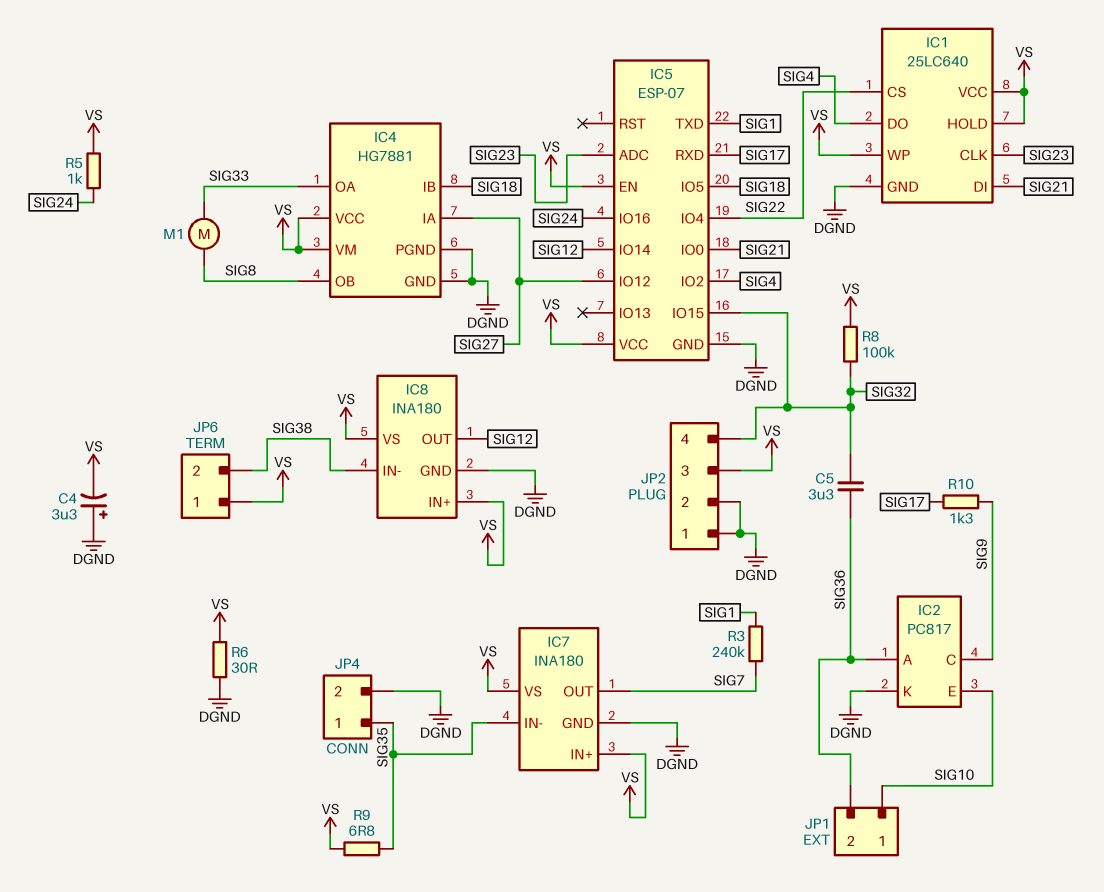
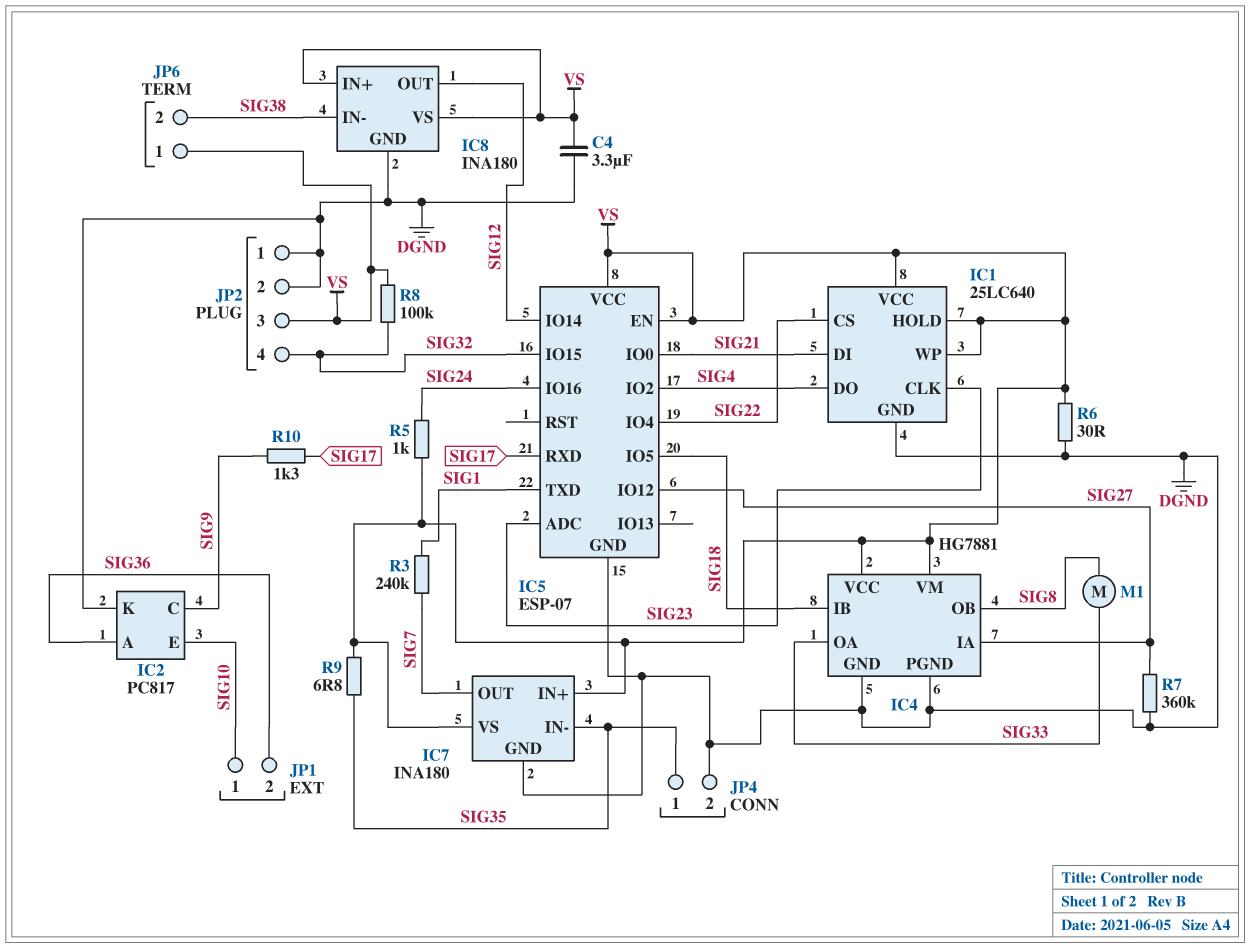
C4: 3.3uF (plus DGND, minus VS) -> 3.3uF (DGND, VS)
C5: 3.3uF (SIG32, SIG36) -> none
R7: none -> 360k (DGND, SIG27)

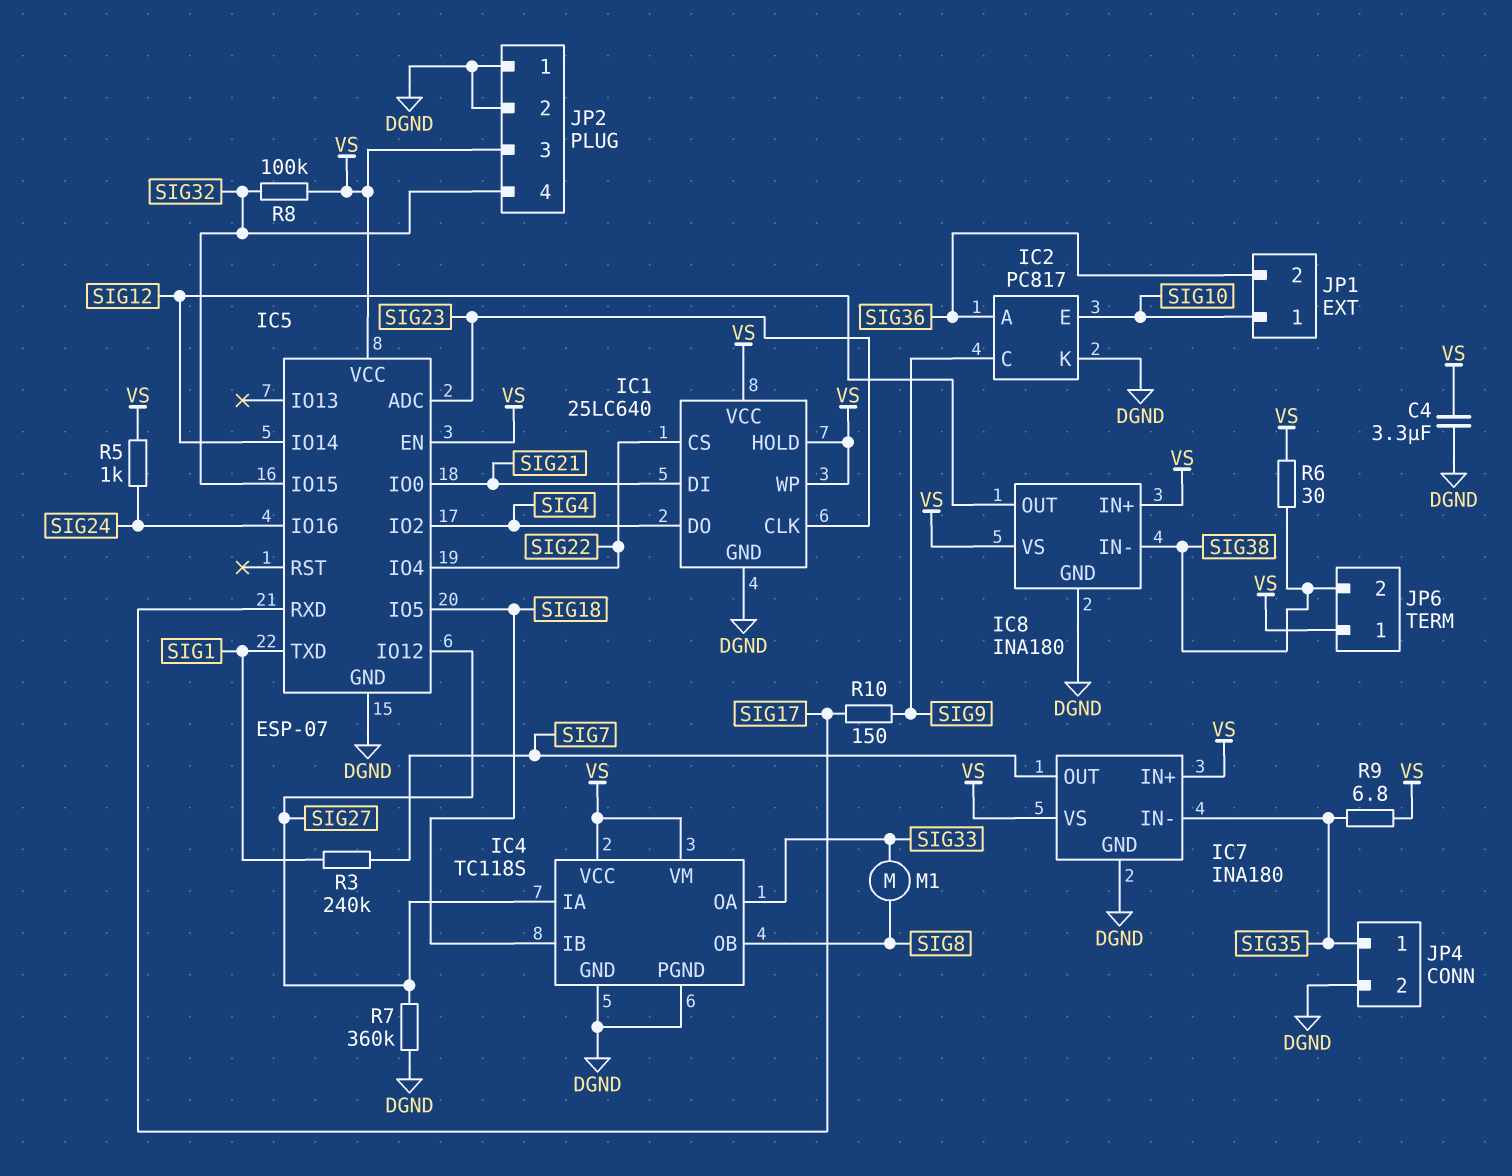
IC4: HG7881 -> TC118S
R6: 30 (DGND, VS) -> 30 (SIG38, VS)
R10: 1.3k (SIG9, SIG17) -> 150 (SIG9, SIG17)

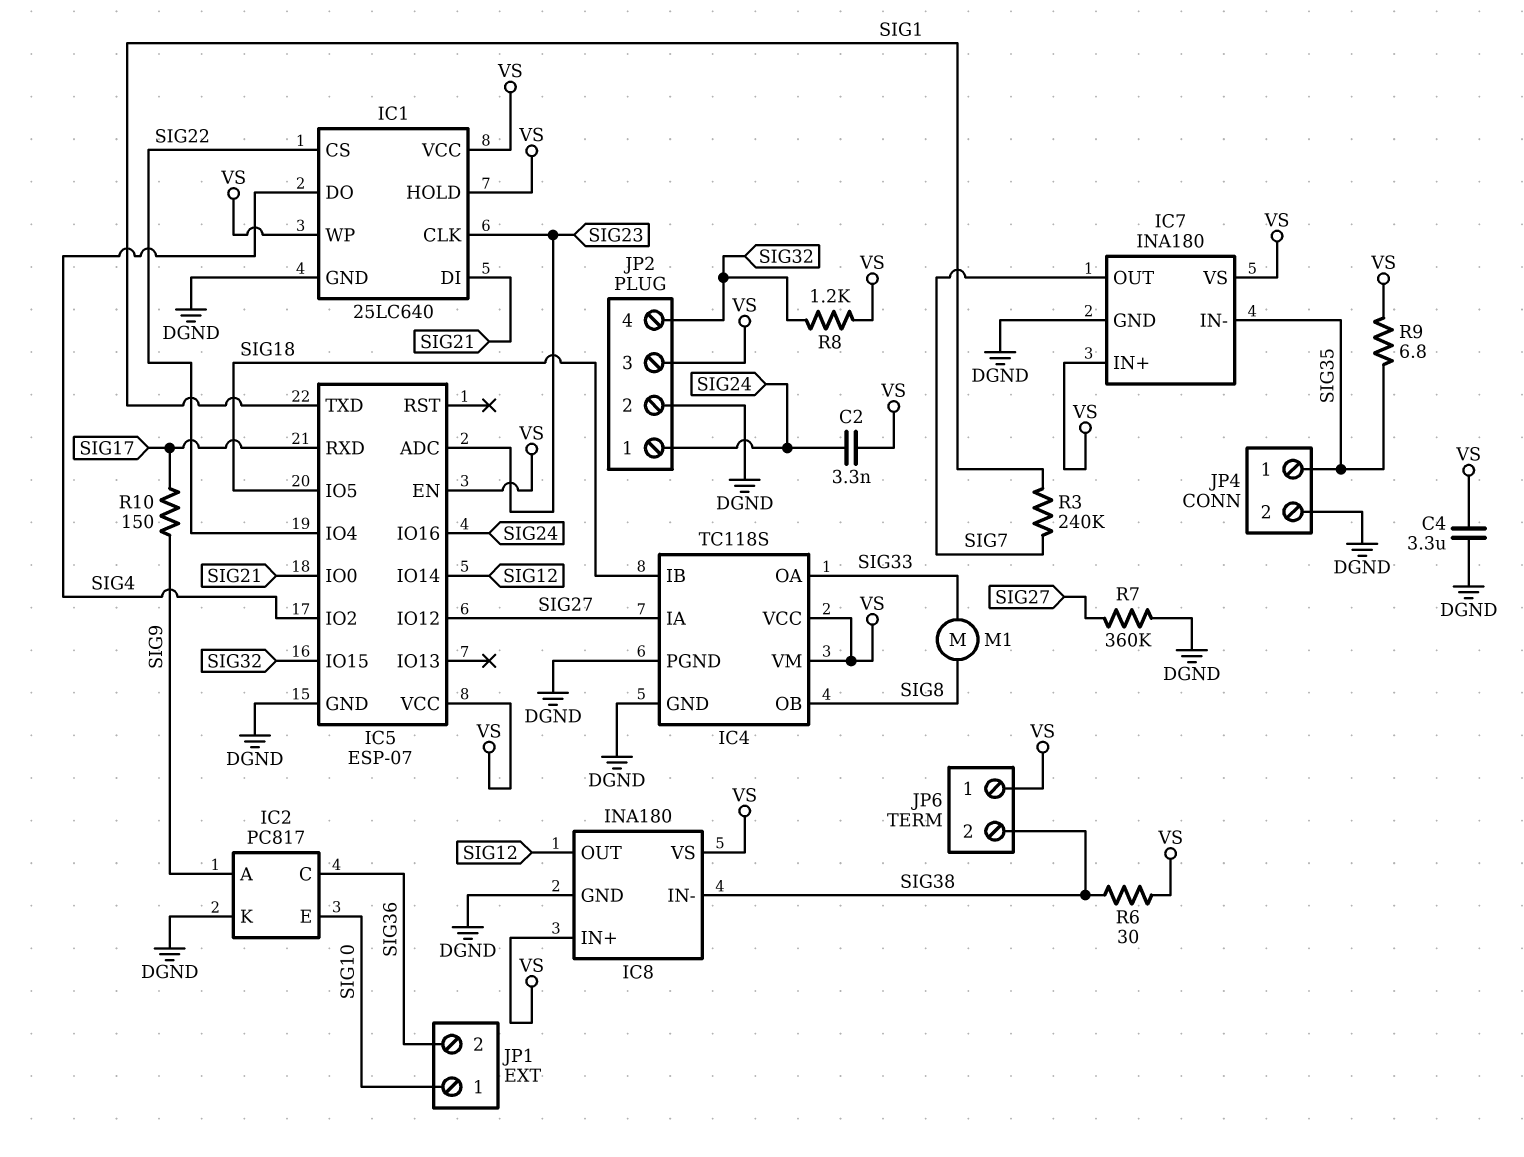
C2: none -> 3.3nF (SIG24, VS)
IC2 pin A: SIG36 -> SIG9
IC2 pin C: SIG9 -> SIG36
JP2 pin 1: DGND -> SIG24
R5: 1k (SIG24, VS) -> none
R8: 100k (SIG32, VS) -> 1.2k (SIG32, VS)

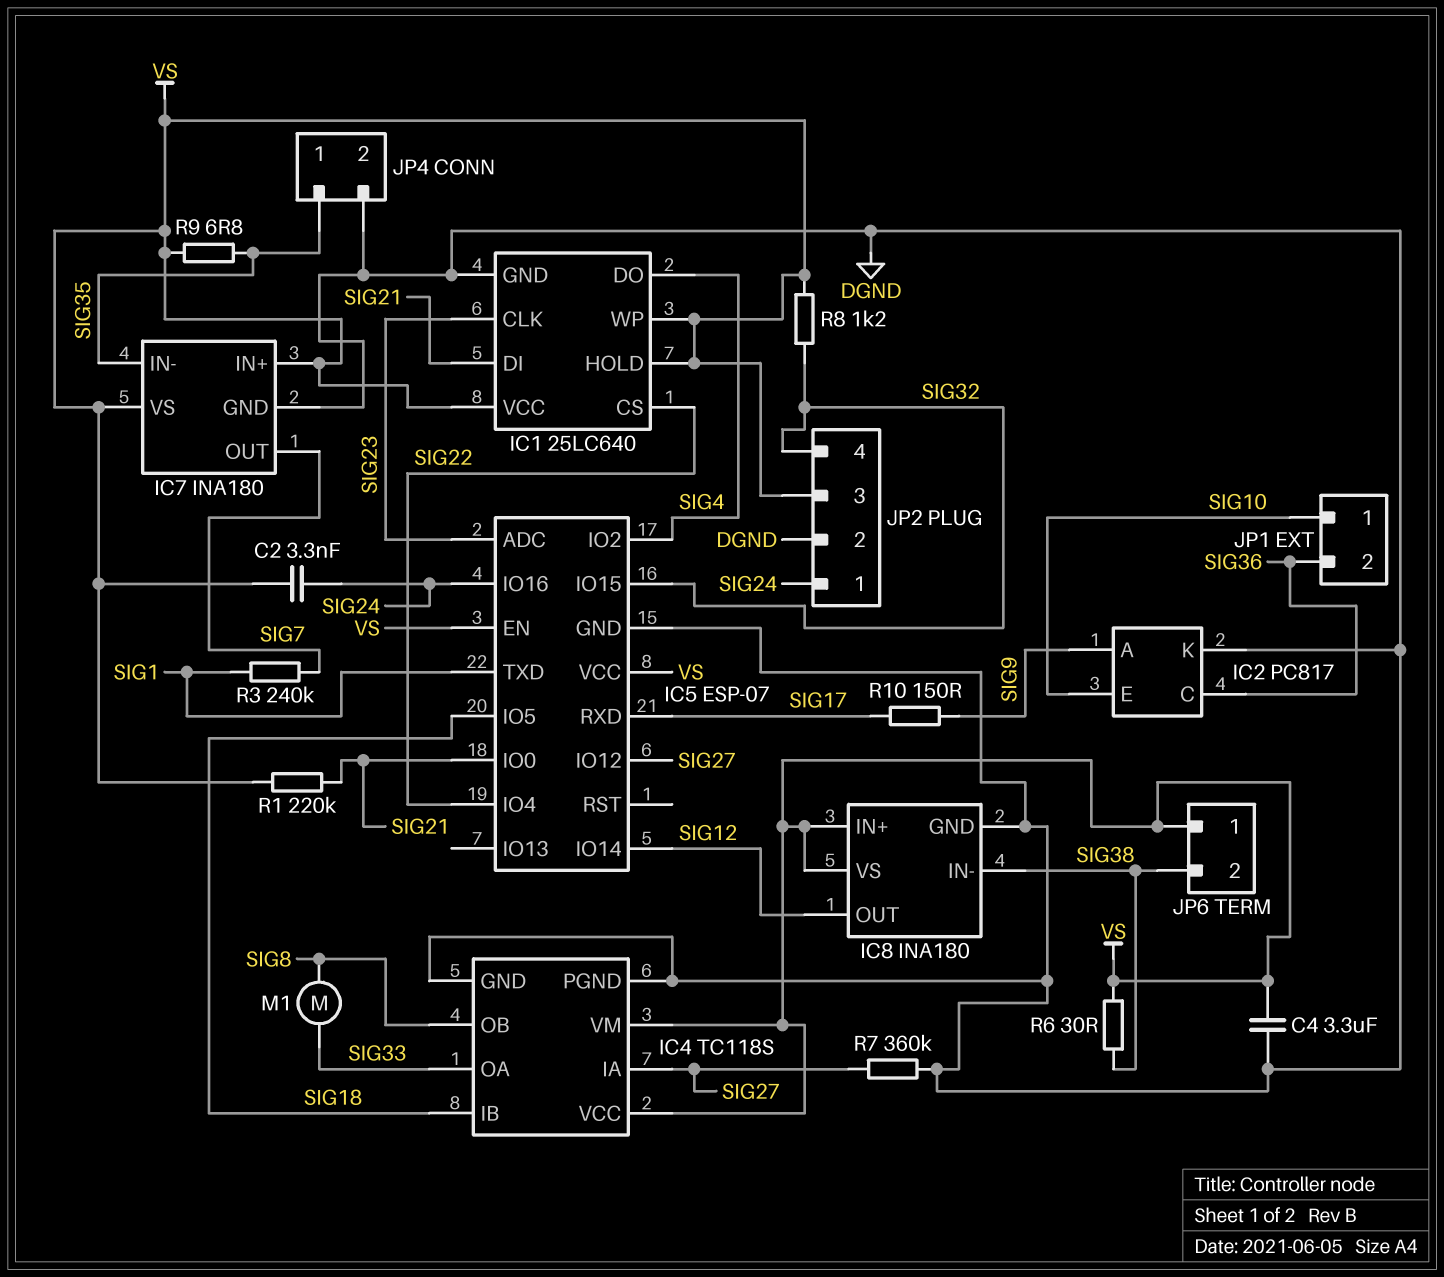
R1: none -> 220k (SIG21, VS)

